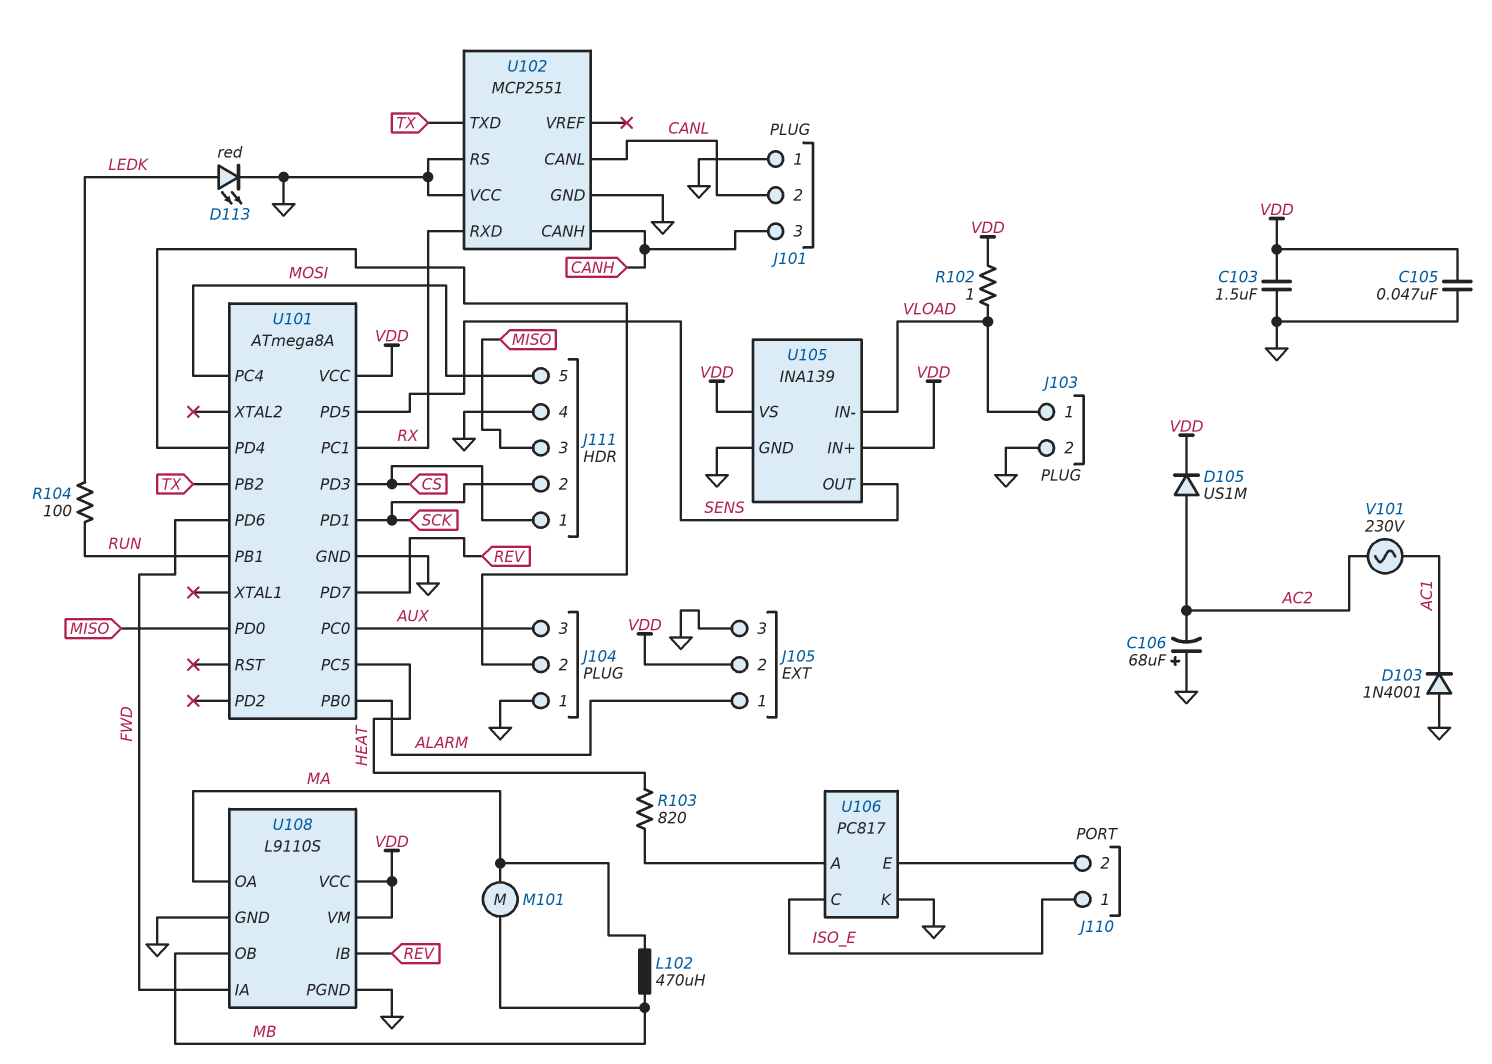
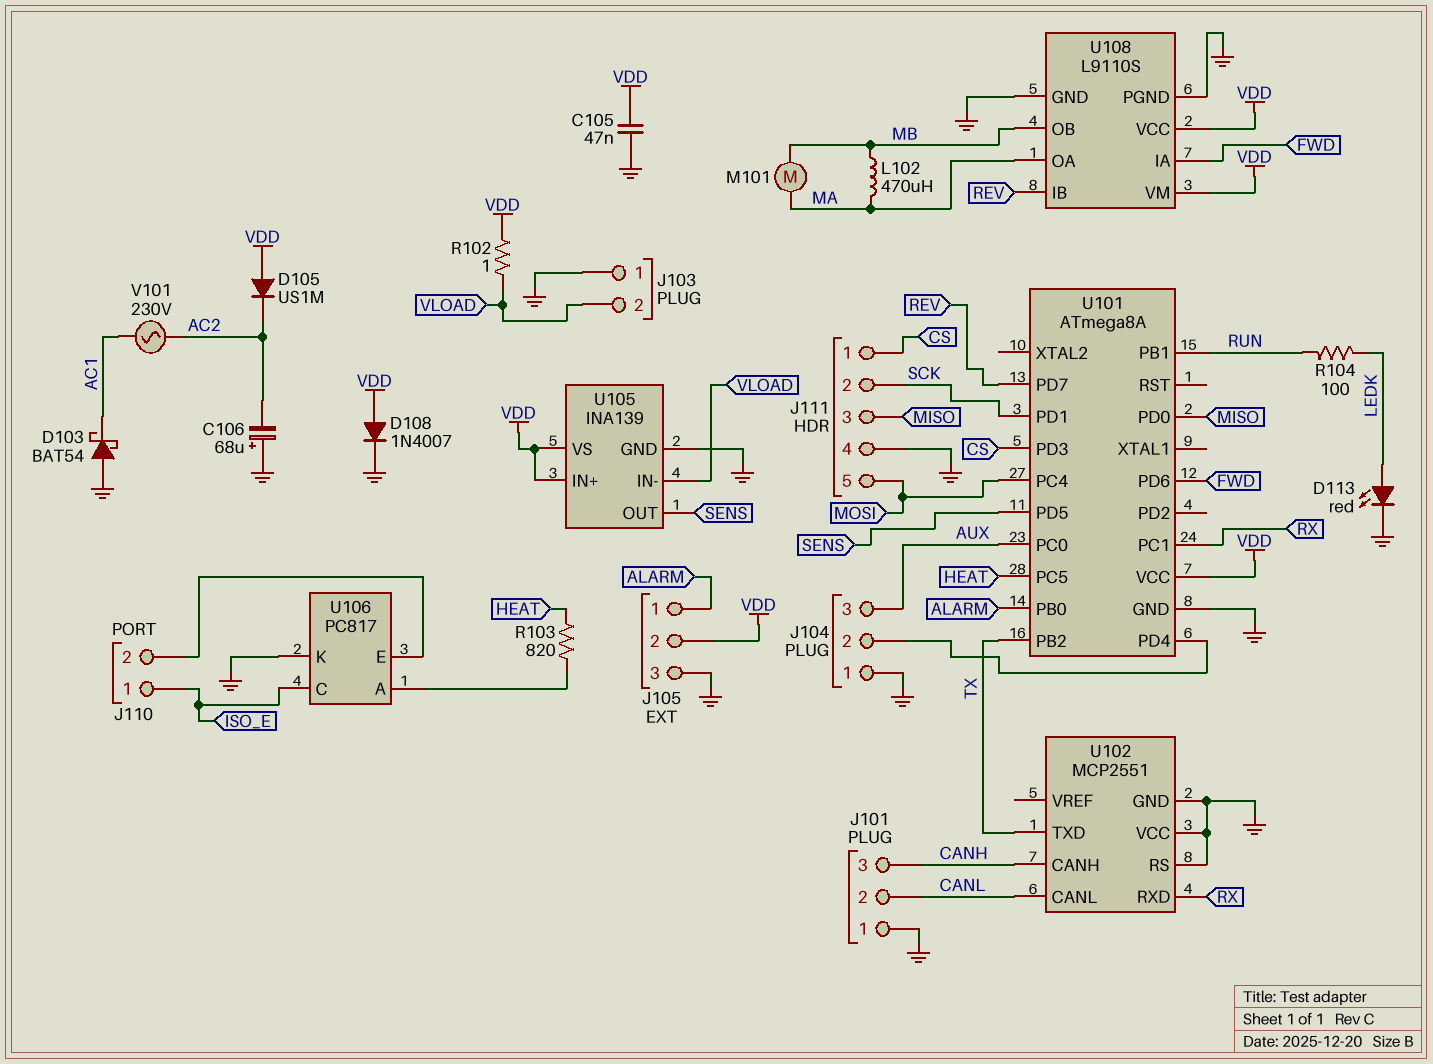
C103: 1.5uF (GND, VDD) -> none
D103: diode 1N4001 (A GND, K AC1) -> schottky BAT54 (A GND, K AC1)
D105: diode US1M (A AC2, K VDD) -> diode US1M (A VDD, K AC2)
D108: none -> diode 1N4007 (A VDD, K GND)
J103 pin 1: VLOAD -> GND
J103 pin 2: GND -> VLOAD

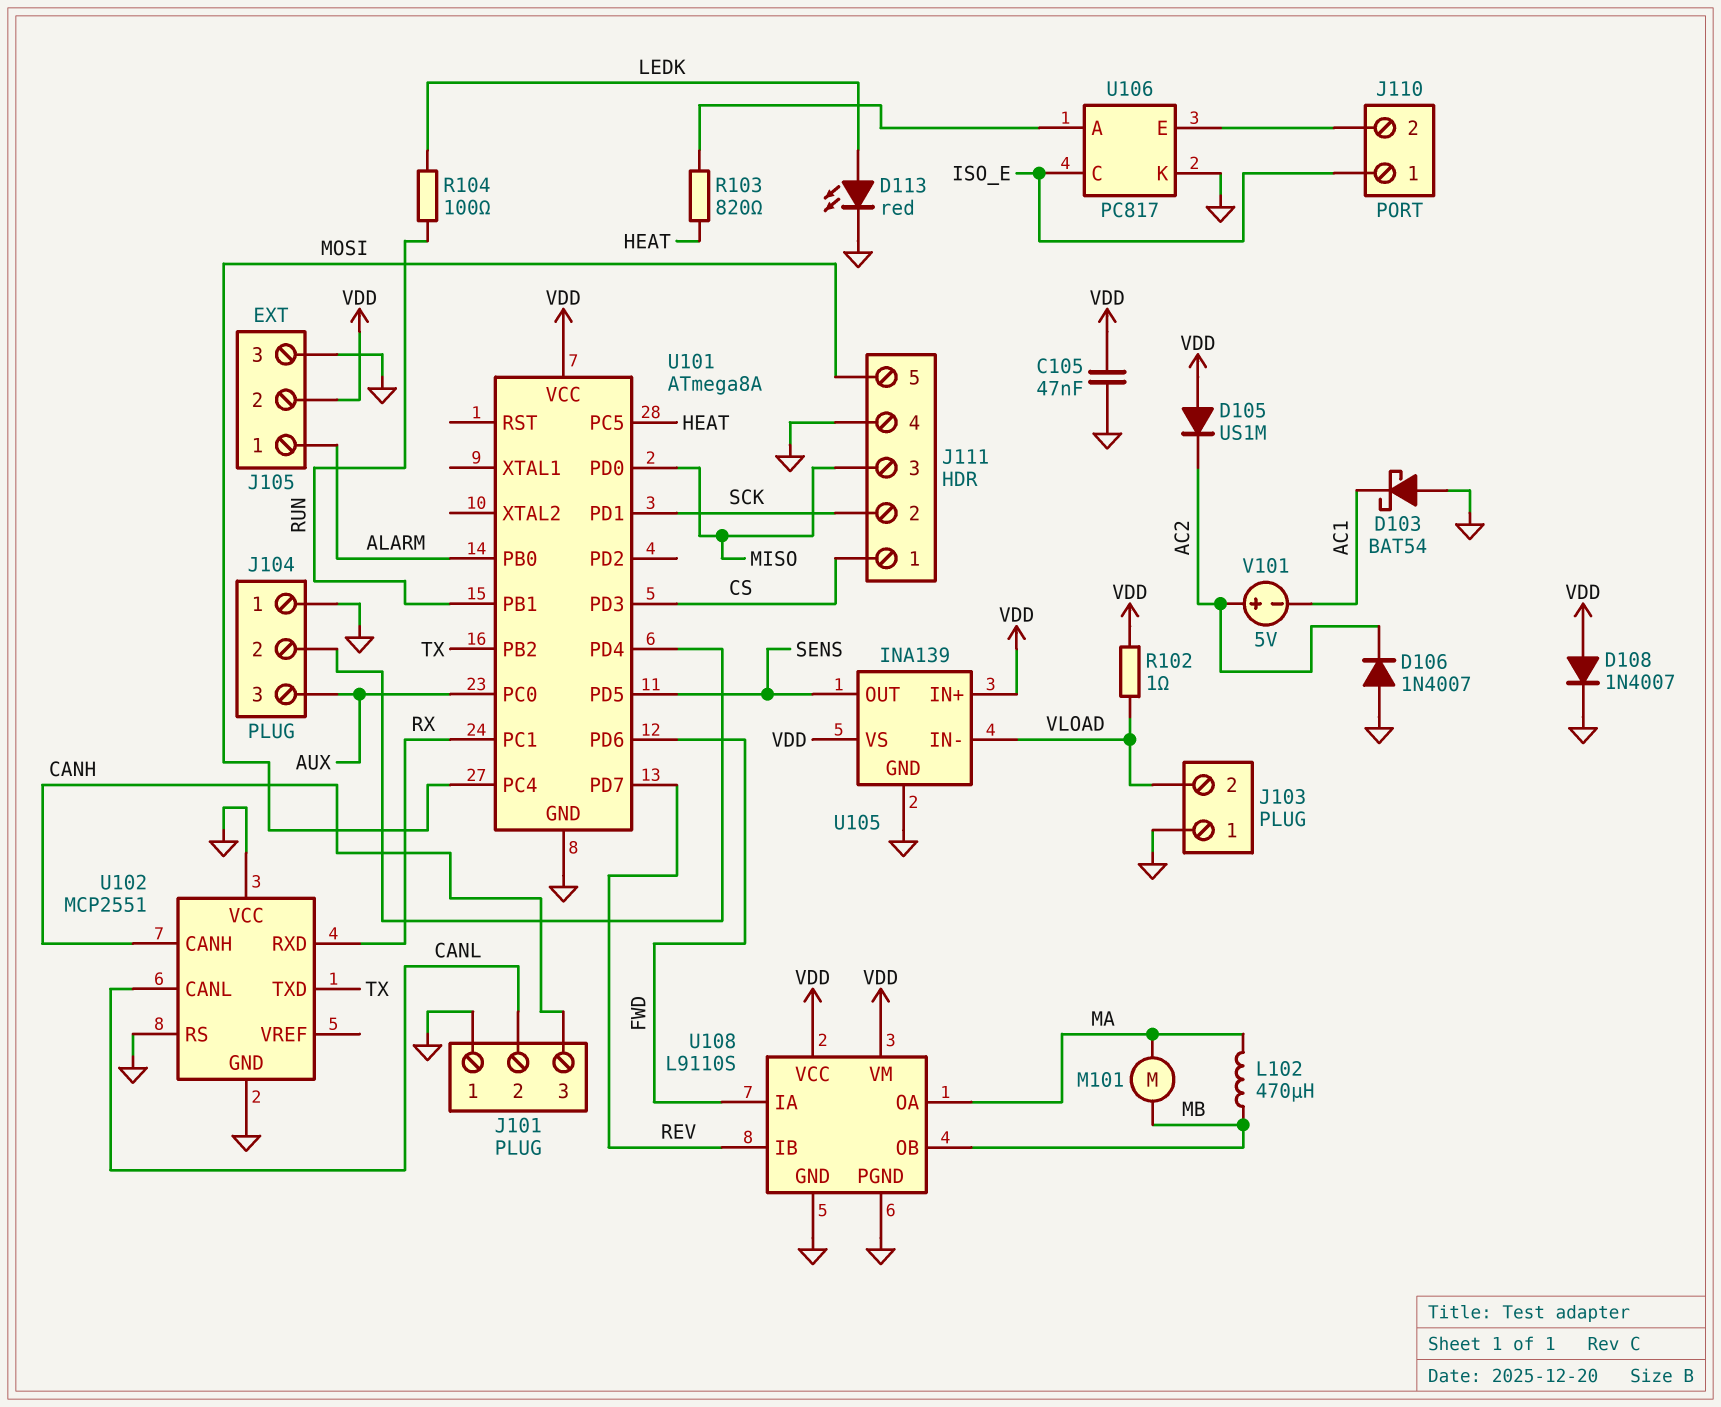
C106: 68uF (plus GND, minus AC2) -> none
D106: none -> diode 1N4007 (A GND, K AC2)
V101: AC 230V (AC1, AC2) -> 5V (plus AC2, minus AC1)

